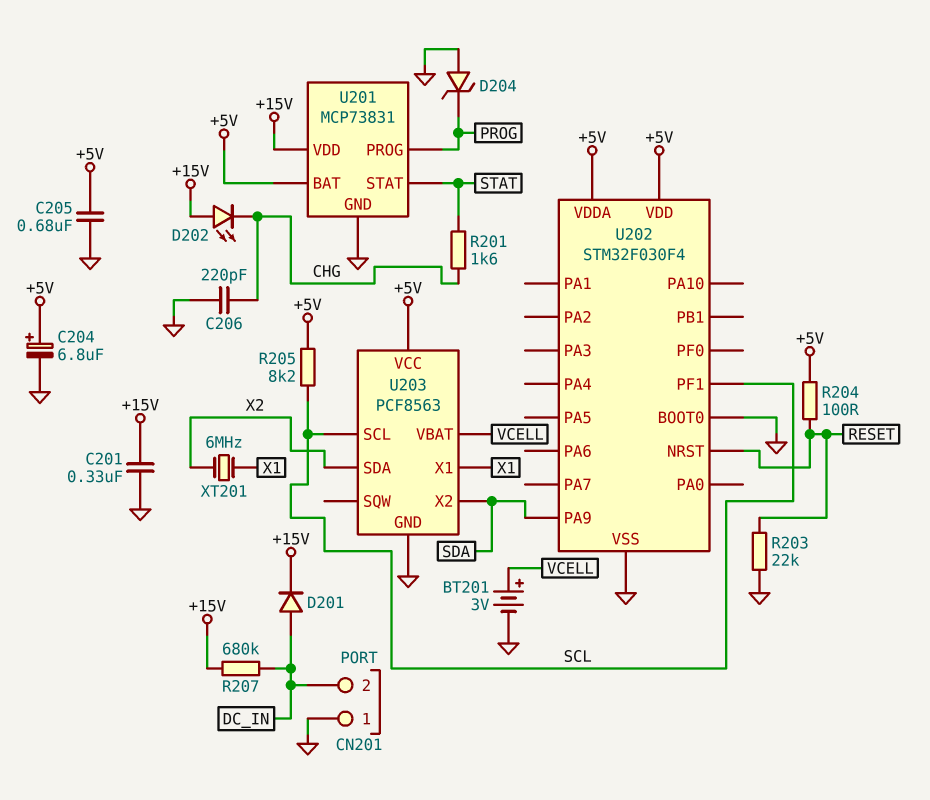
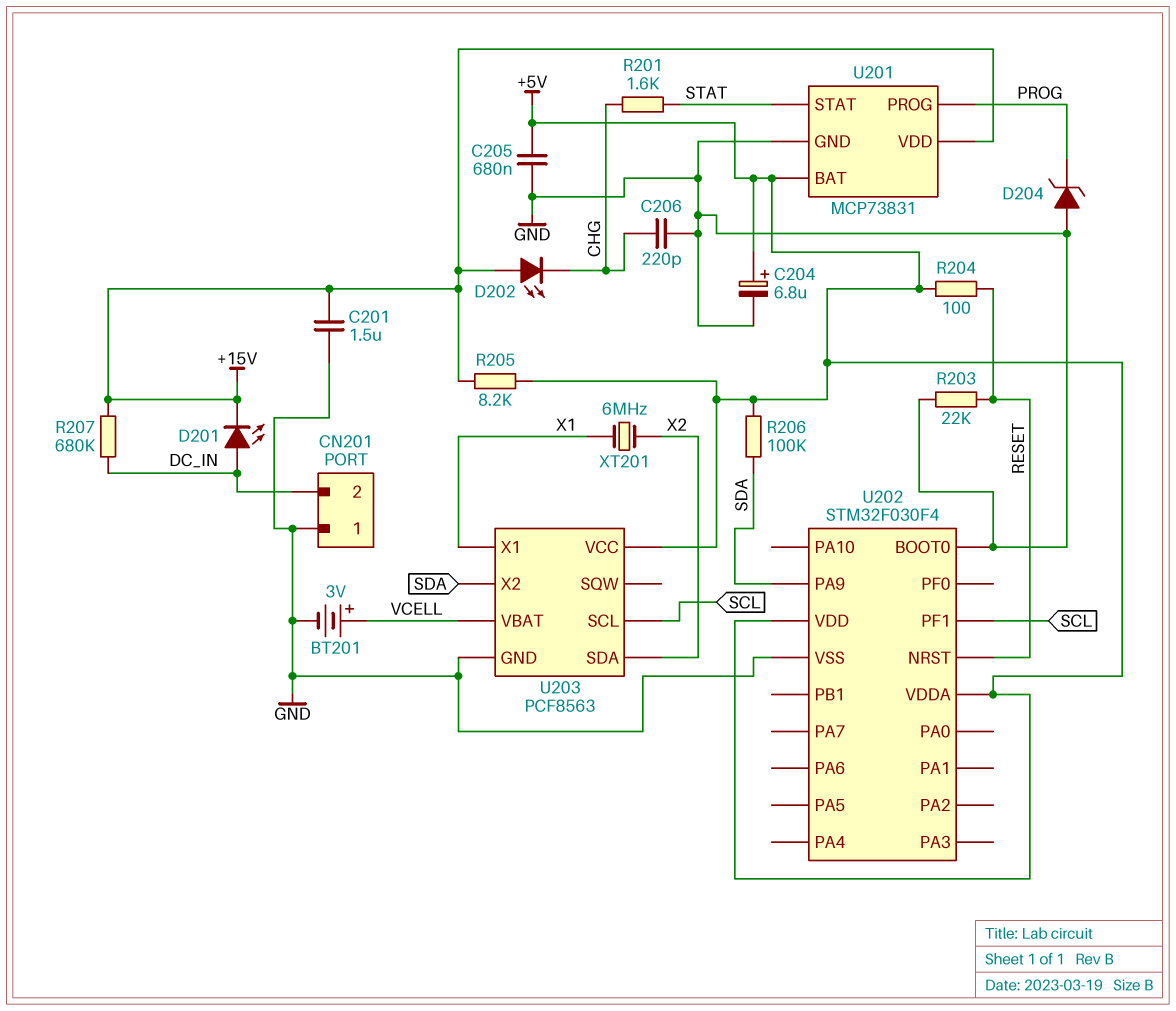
C201: 330nF (+15V, GND) -> 1.5uF (+15V, GND)
D201: diode (A DC_IN, K +15V) -> LED (A DC_IN, K +15V)
R205: 8.2k (+5V, SCL) -> 8.2k (+5V, +15V)
R206: none -> 100k (+5V, SDA)

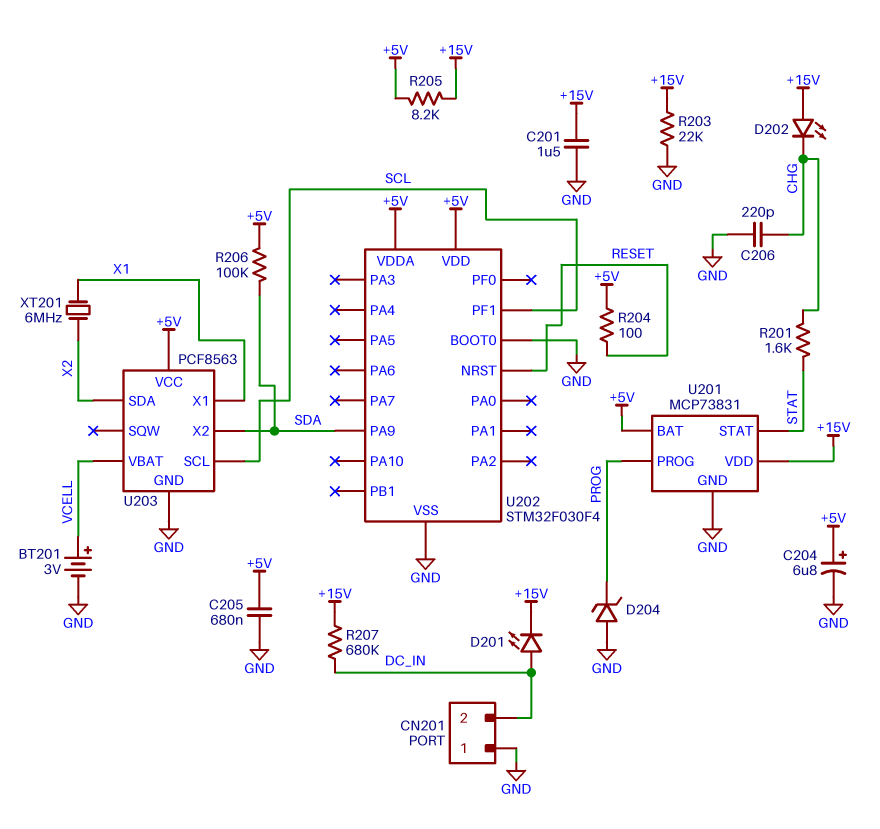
R203: 22k (GND, RESET) -> 22k (+15V, GND)

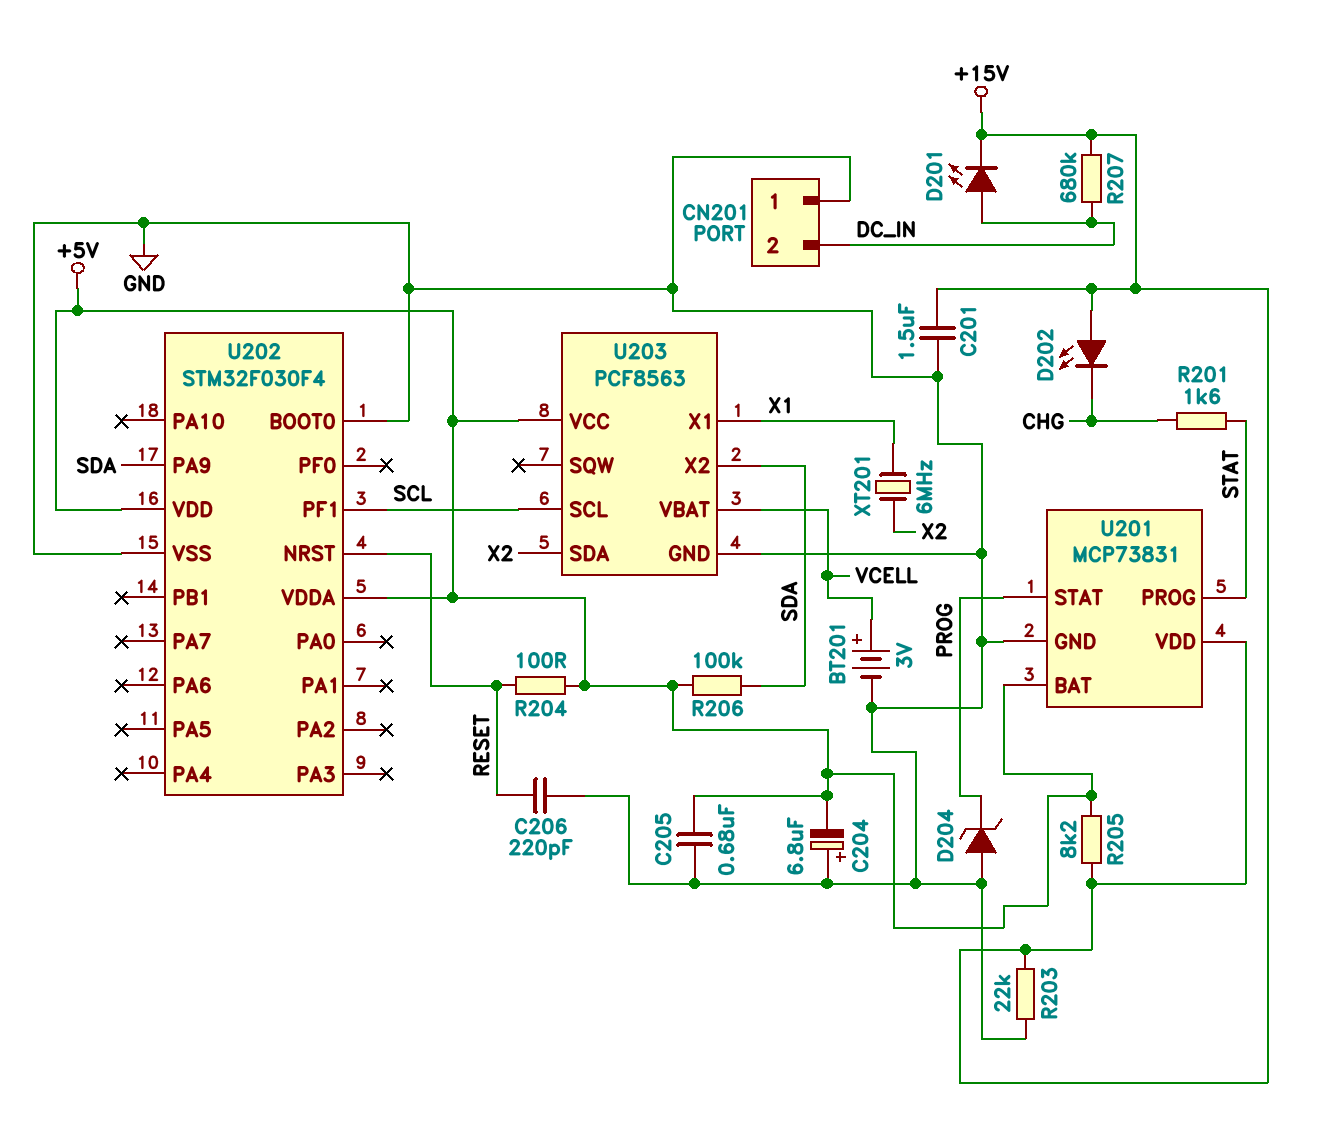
C204: 6.8uF (plus +5V, minus GND) -> 6.8uF (plus GND, minus +5V)
C206: 220pF (CHG, GND) -> 220pF (GND, RESET)
U201 pin PROG: PROG -> STAT
U201 pin STAT: STAT -> PROG

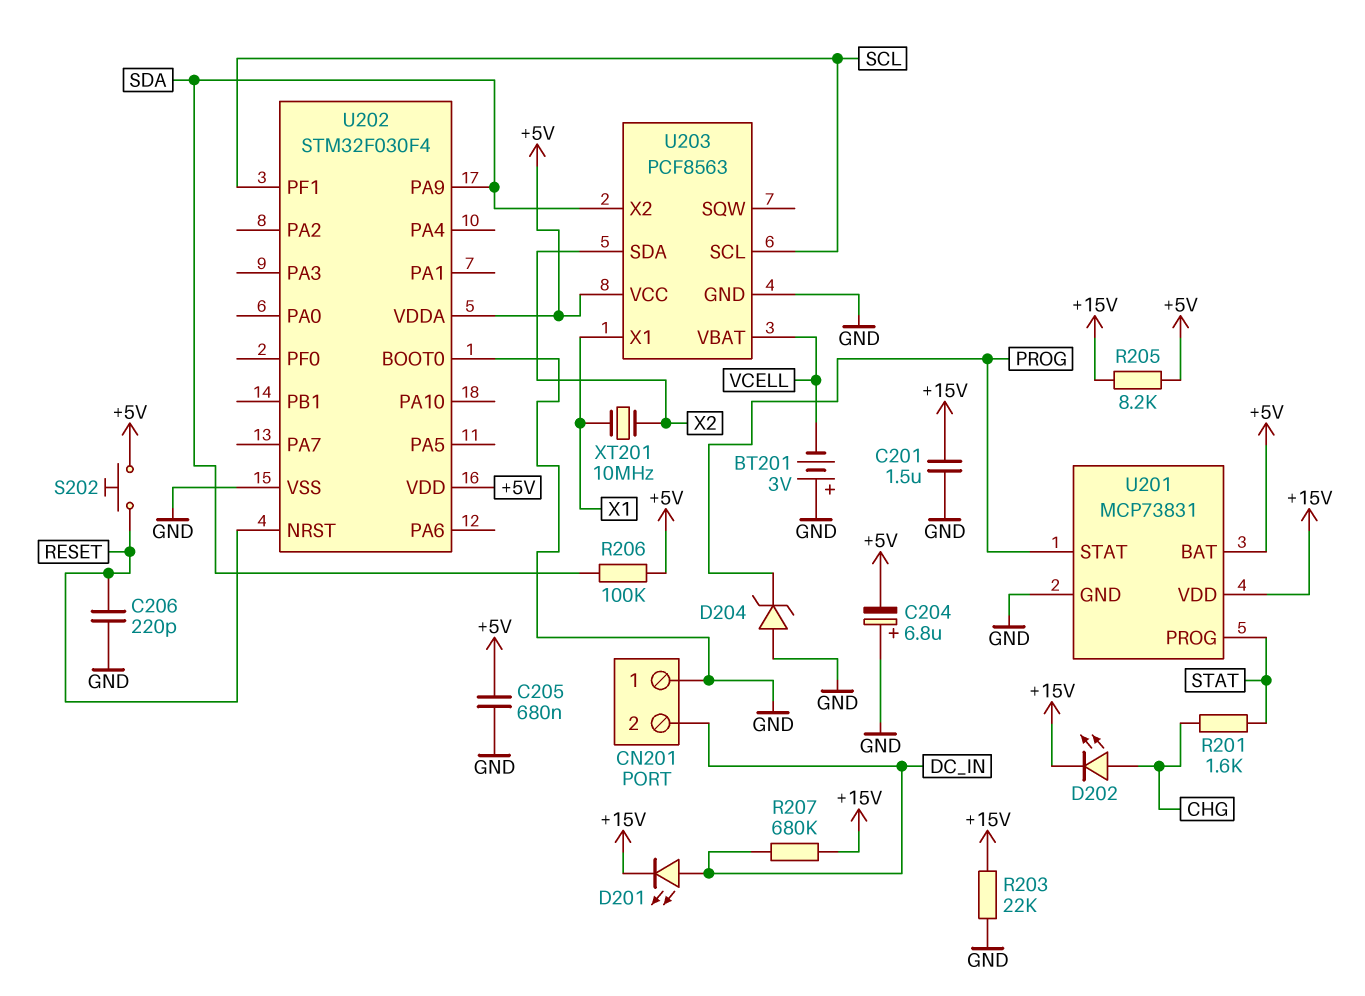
BT201: 3V (plus VCELL, minus GND) -> 3V (plus GND, minus VCELL)
D202: LED (A +15V, K CHG) -> LED (A CHG, K +15V)
R204: 100 (+5V, RESET) -> none
S202: none -> button (+5V, RESET)
XT201: 6MHz (X1, X2) -> 10MHz (X1, X2)

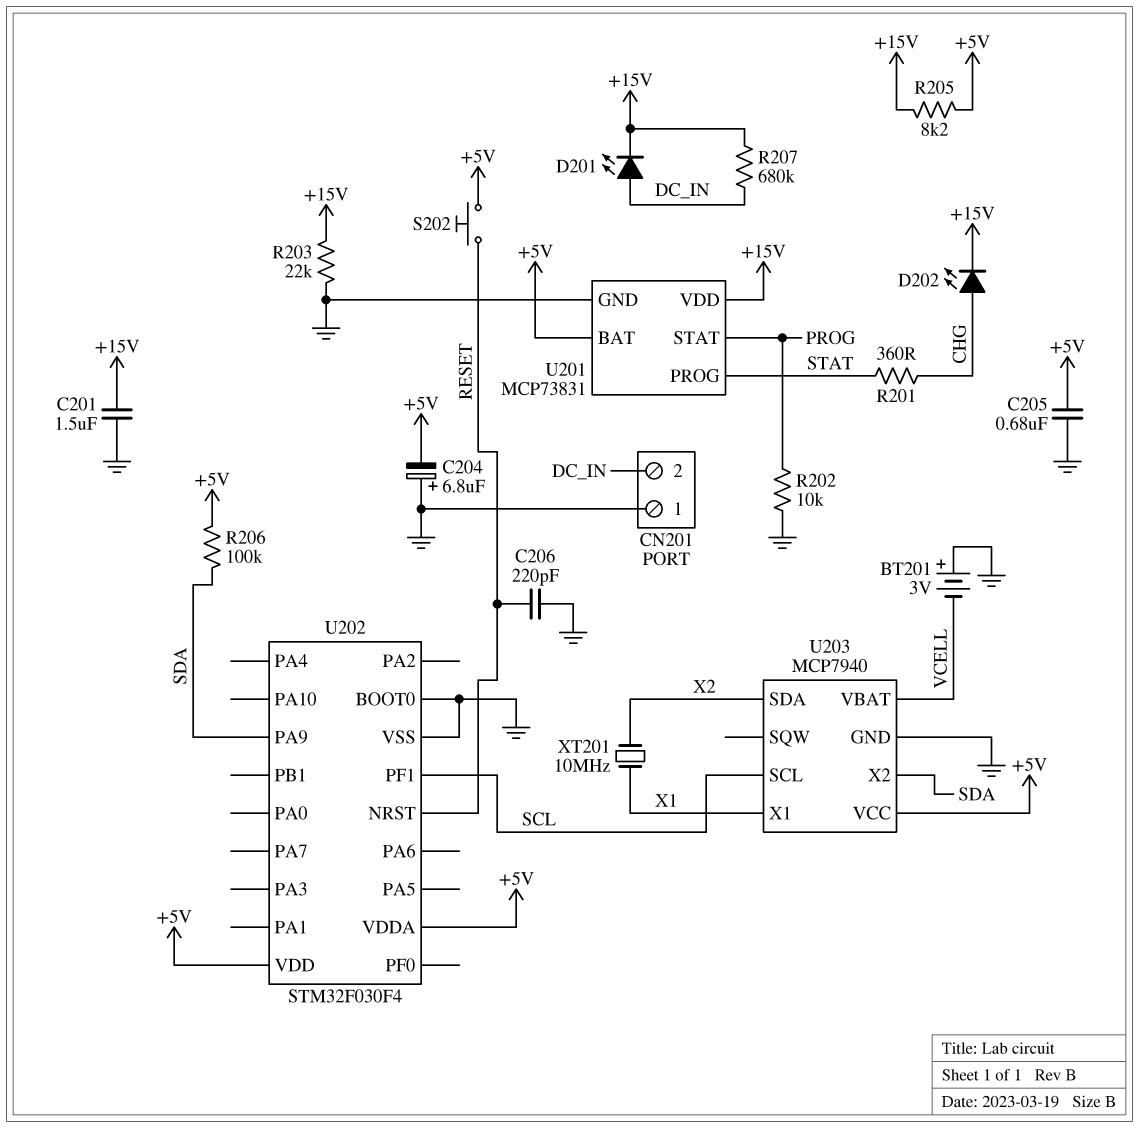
D204: zener (A GND, K PROG) -> none
R201: 1.6k (CHG, STAT) -> 360 (CHG, STAT)
R202: none -> 10k (GND, PROG)
U203: PCF8563 -> MCP7940

